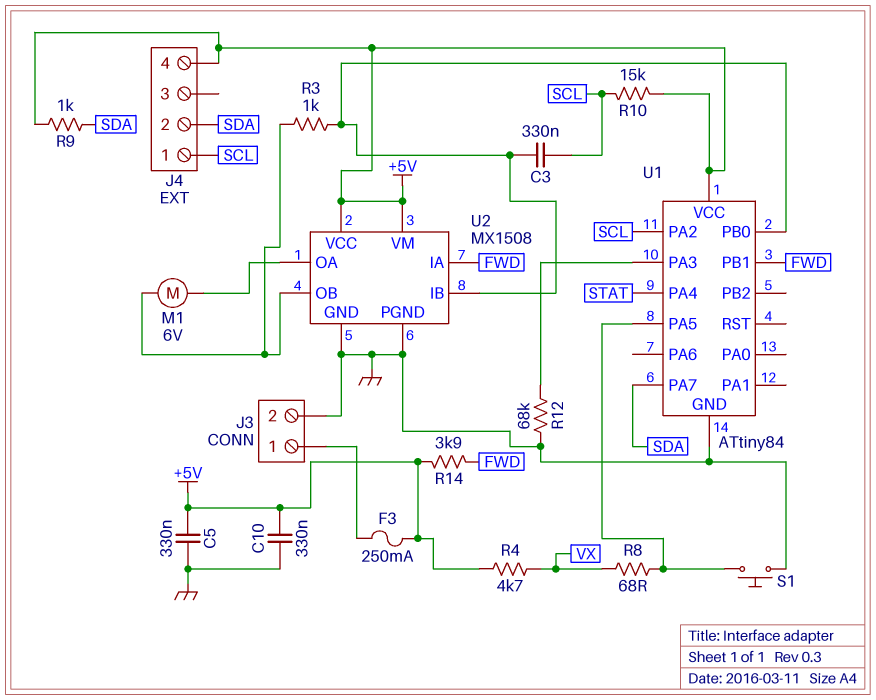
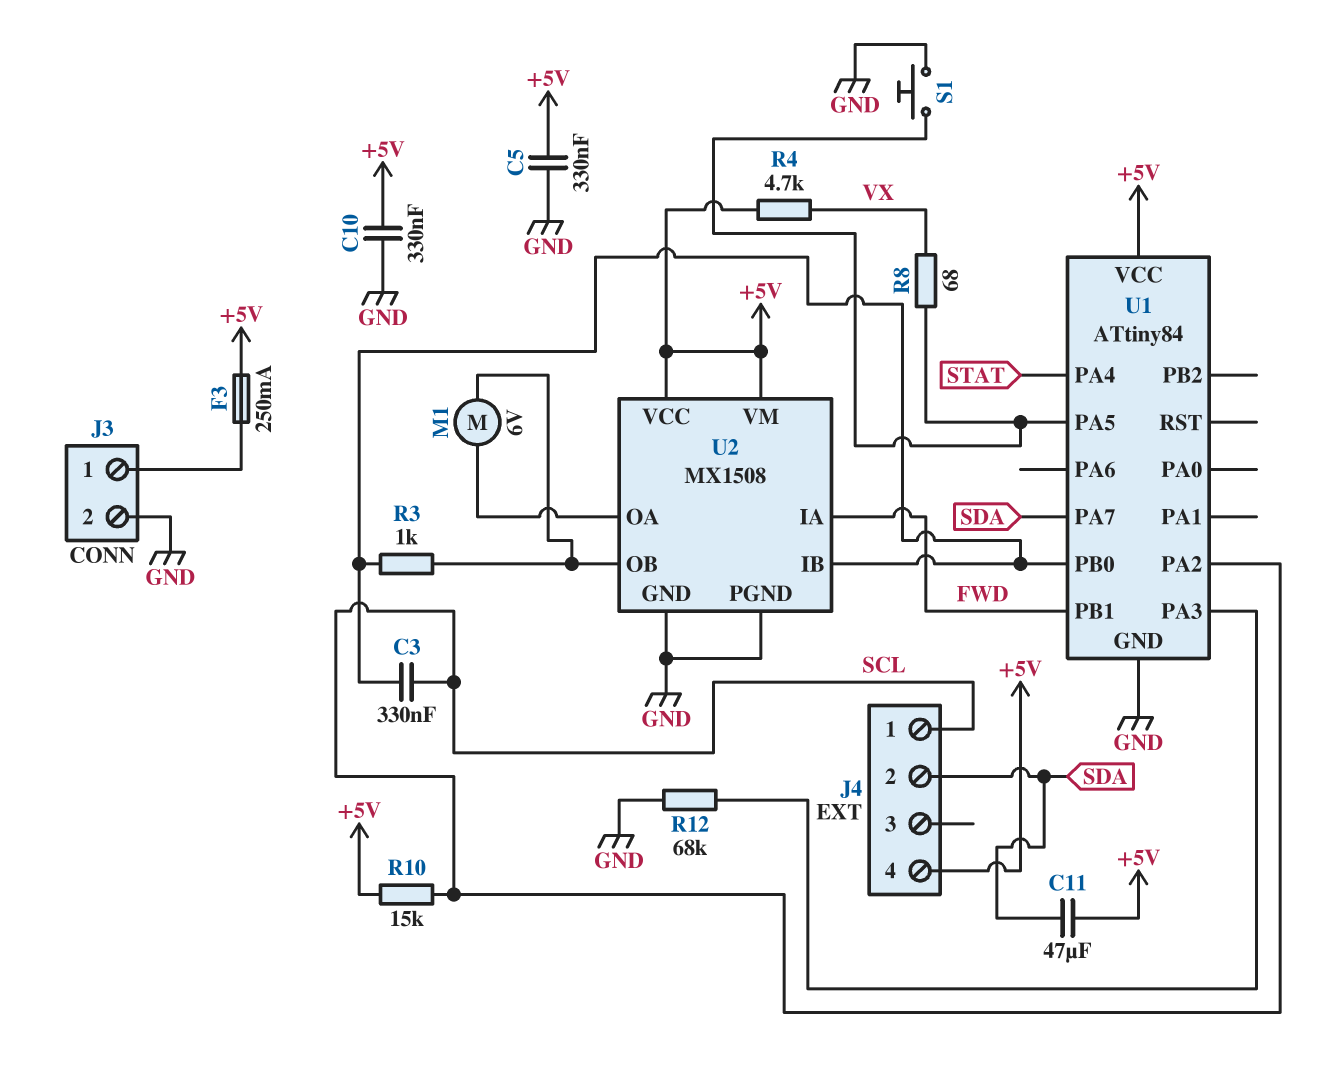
C11: none -> 47uF (+5V, SDA)
R9: 1k (+5V, SDA) -> none
R14: 3.9k (+5V, FWD) -> none

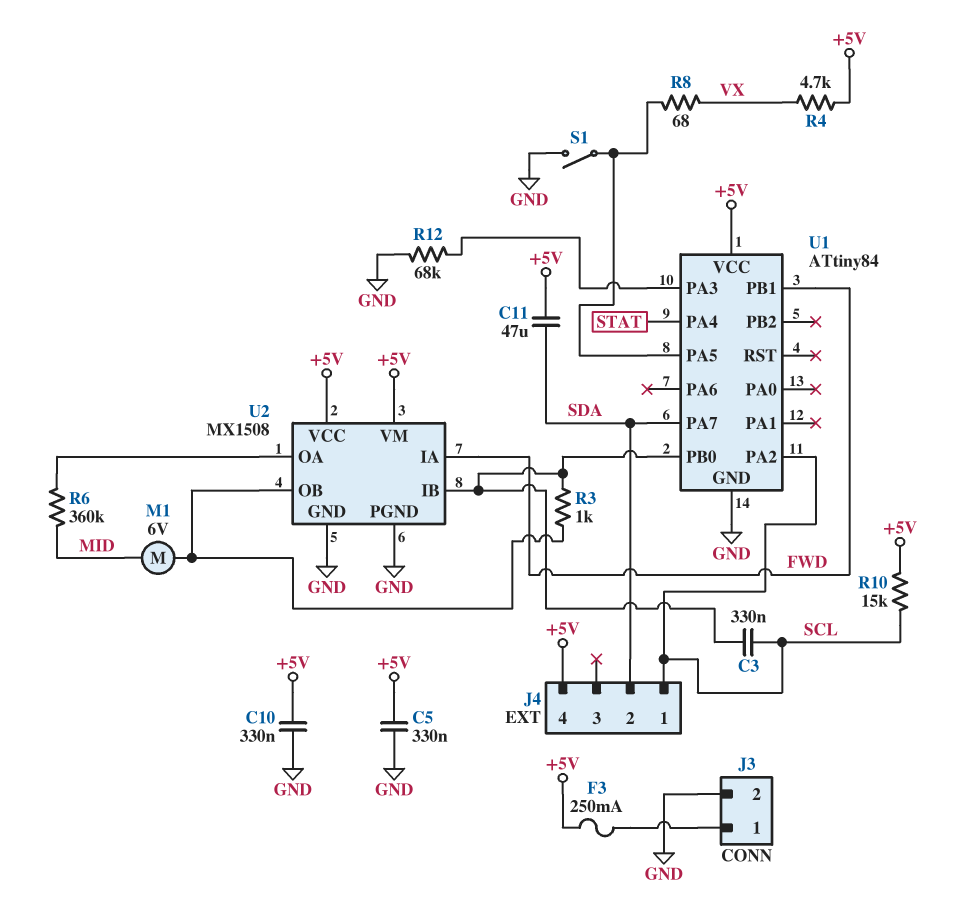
M1: motor 6V (U2/OA, U2/OB) -> motor 6V (MID, U2/OB)
R6: none -> 360k (MID, U2/OA)
S1: button (GND, U1/PA5) -> switch (GND, U1/PA5)

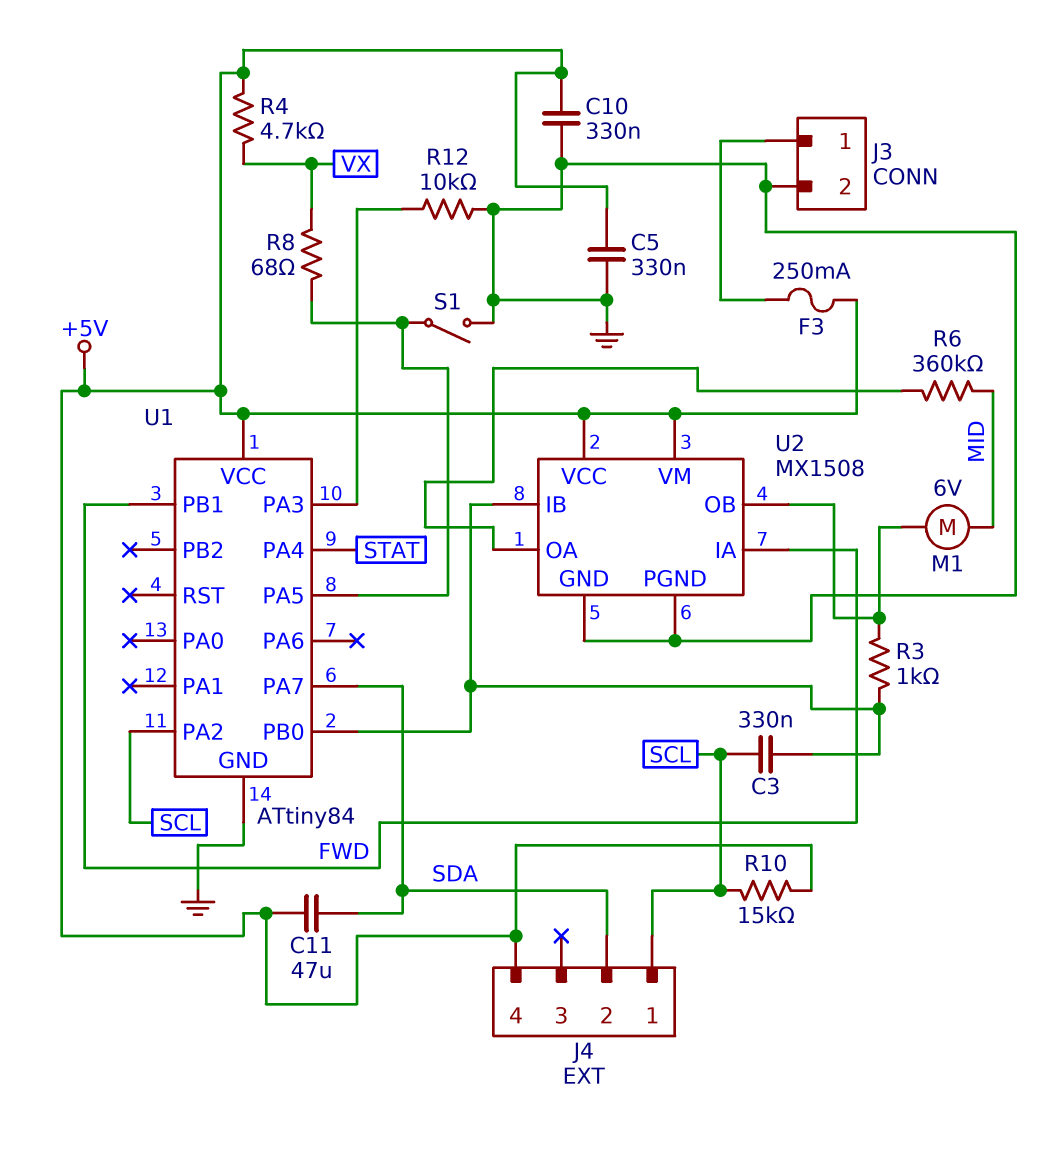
R12: 68k (GND, U1/PA3) -> 10k (GND, U1/PA3)

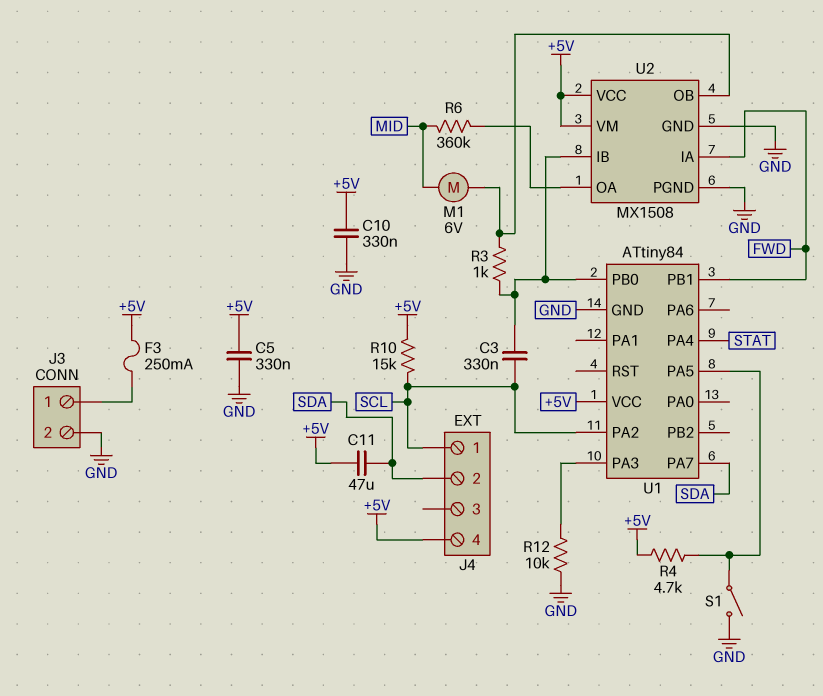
R4: 4.7k (+5V, VX) -> 4.7k (+5V, U1/PA5)
R8: 68 (U1/PA5, VX) -> none

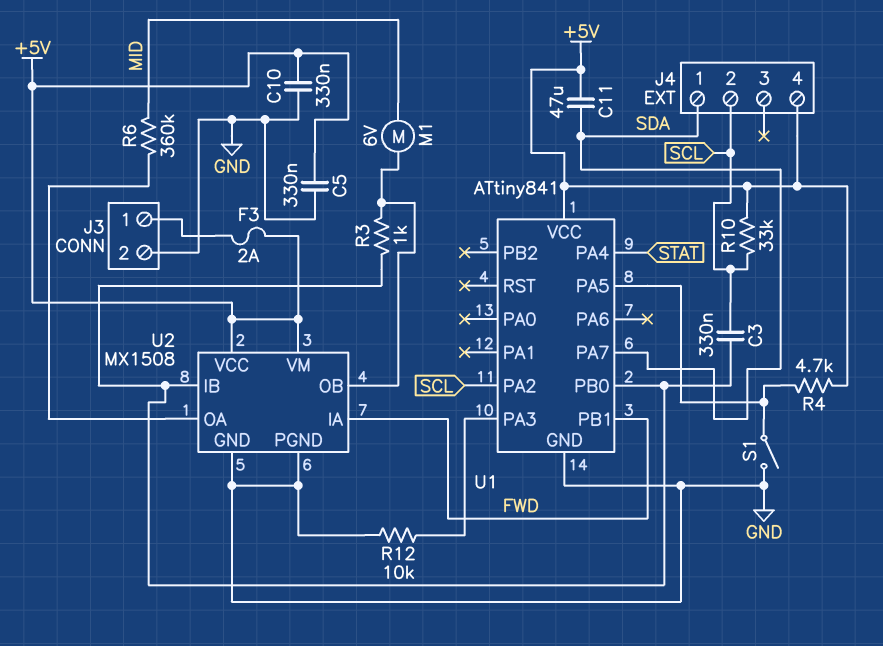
F3: 250mA (+5V, J3/1) -> 2A (+5V, J3/1)
J4 pin 1: SCL -> SDA
J4 pin 2: SDA -> SCL
R10: 15k (+5V, SCL) -> 33k (+5V, SCL)
U1: ATtiny84 -> ATtiny841

